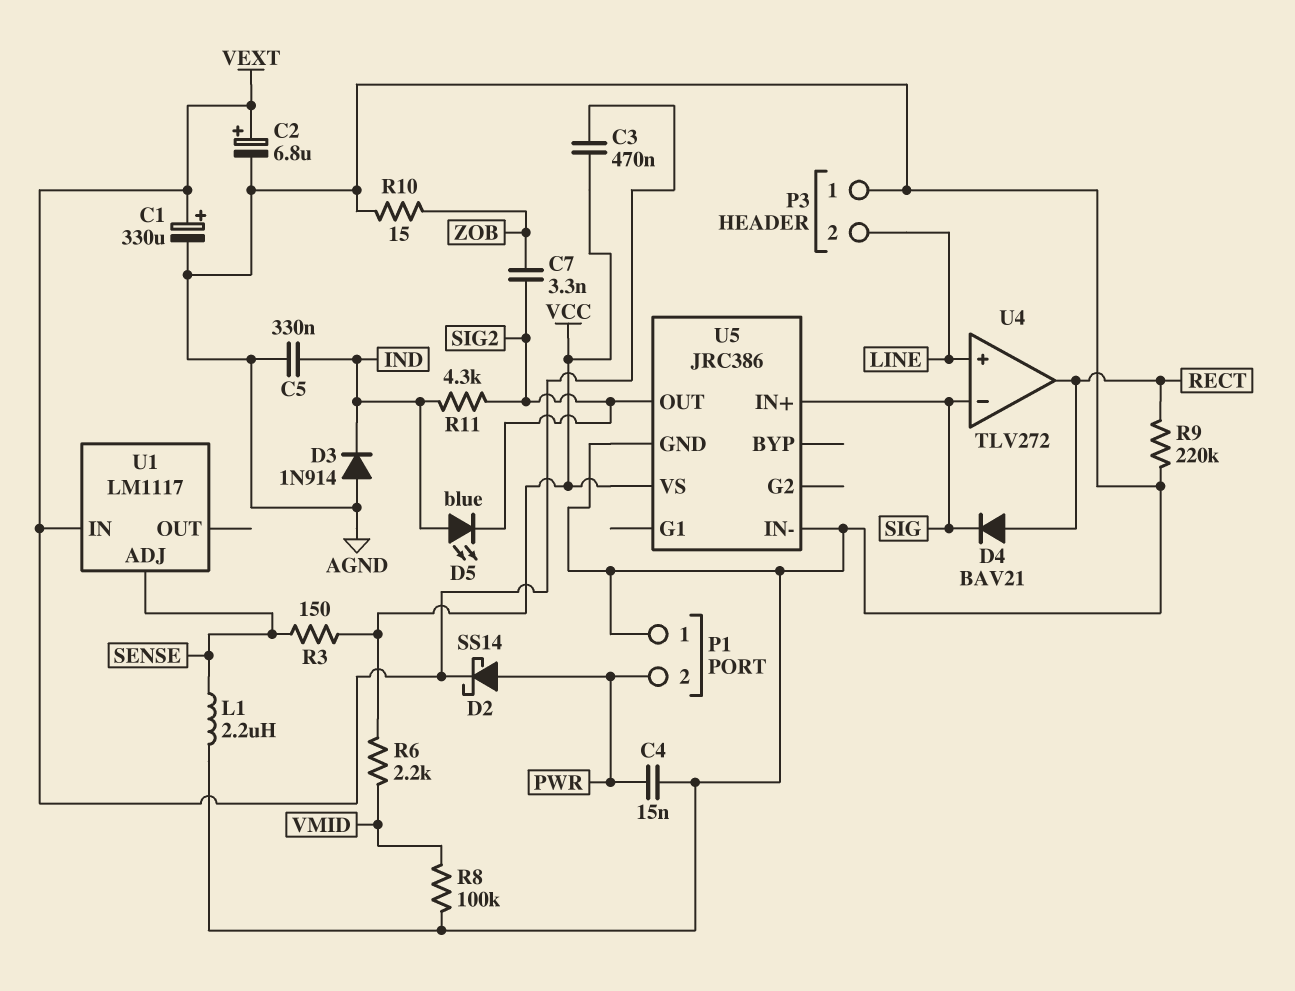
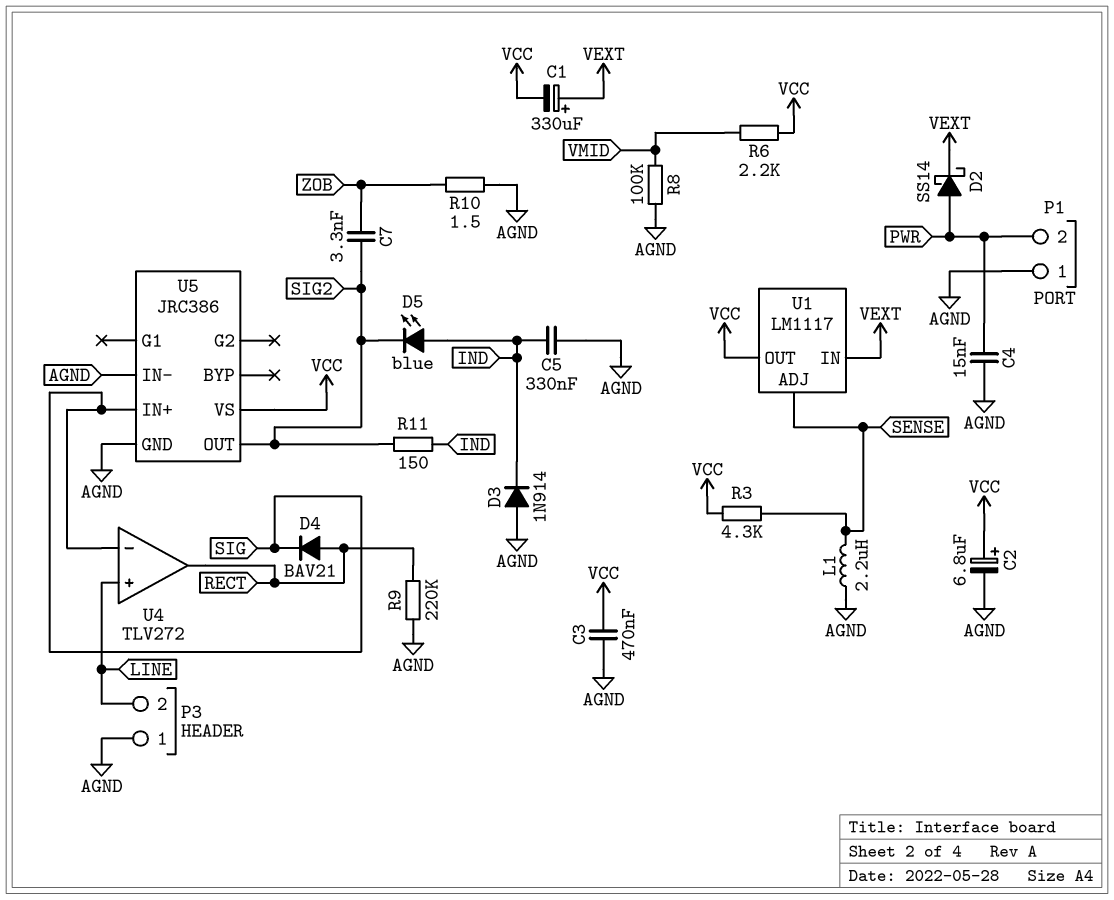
C1: 330uF (plus VEXT, minus AGND) -> 330uF (plus VEXT, minus VCC)
C2: 6.8uF (plus VEXT, minus AGND) -> 6.8uF (plus VCC, minus AGND)
C3: 470nF (VCC, VEXT) -> 470nF (AGND, VCC)
R3: 150 (SENSE, VCC) -> 4.3k (SENSE, VCC)
R10: 15 (AGND, ZOB) -> 1.5 (AGND, ZOB)
R11: 4.3k (IND, SIG2) -> 150 (IND, SIG2)
U1 pin OUT: none -> VCC

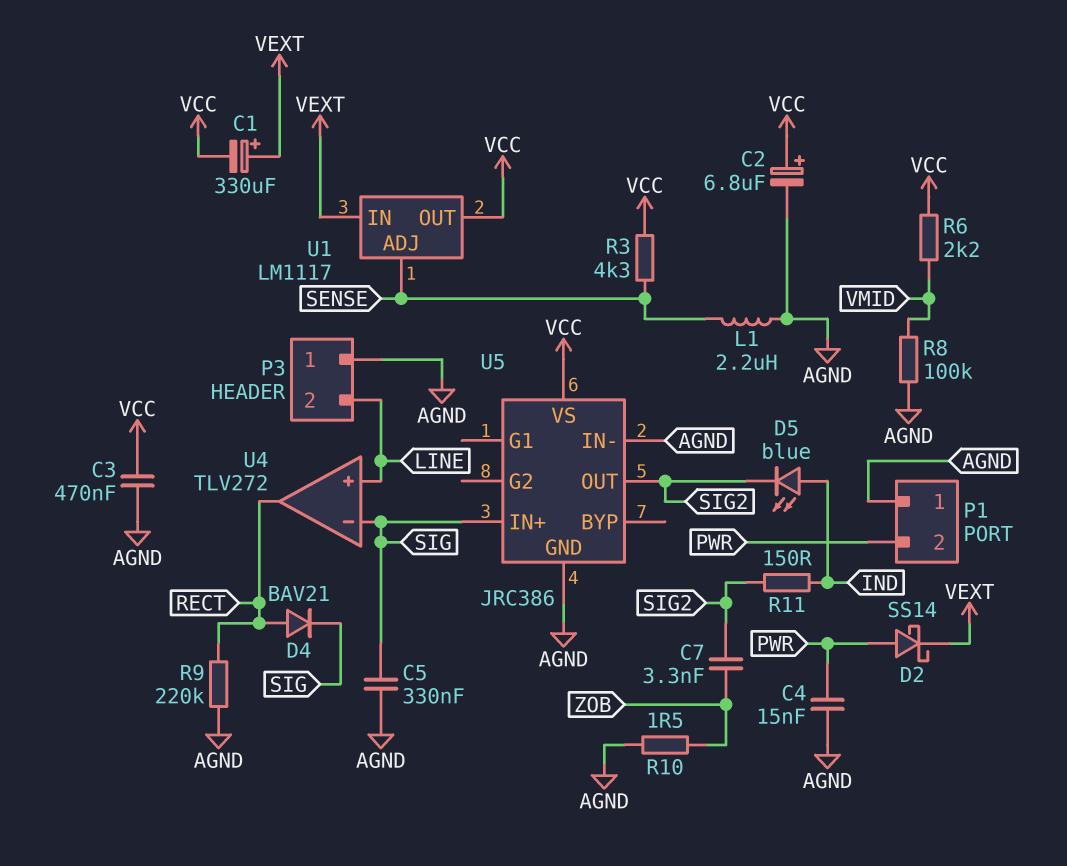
C5: 330nF (AGND, IND) -> 330nF (AGND, SIG)
D3: diode 1N914 (A AGND, K IND) -> none

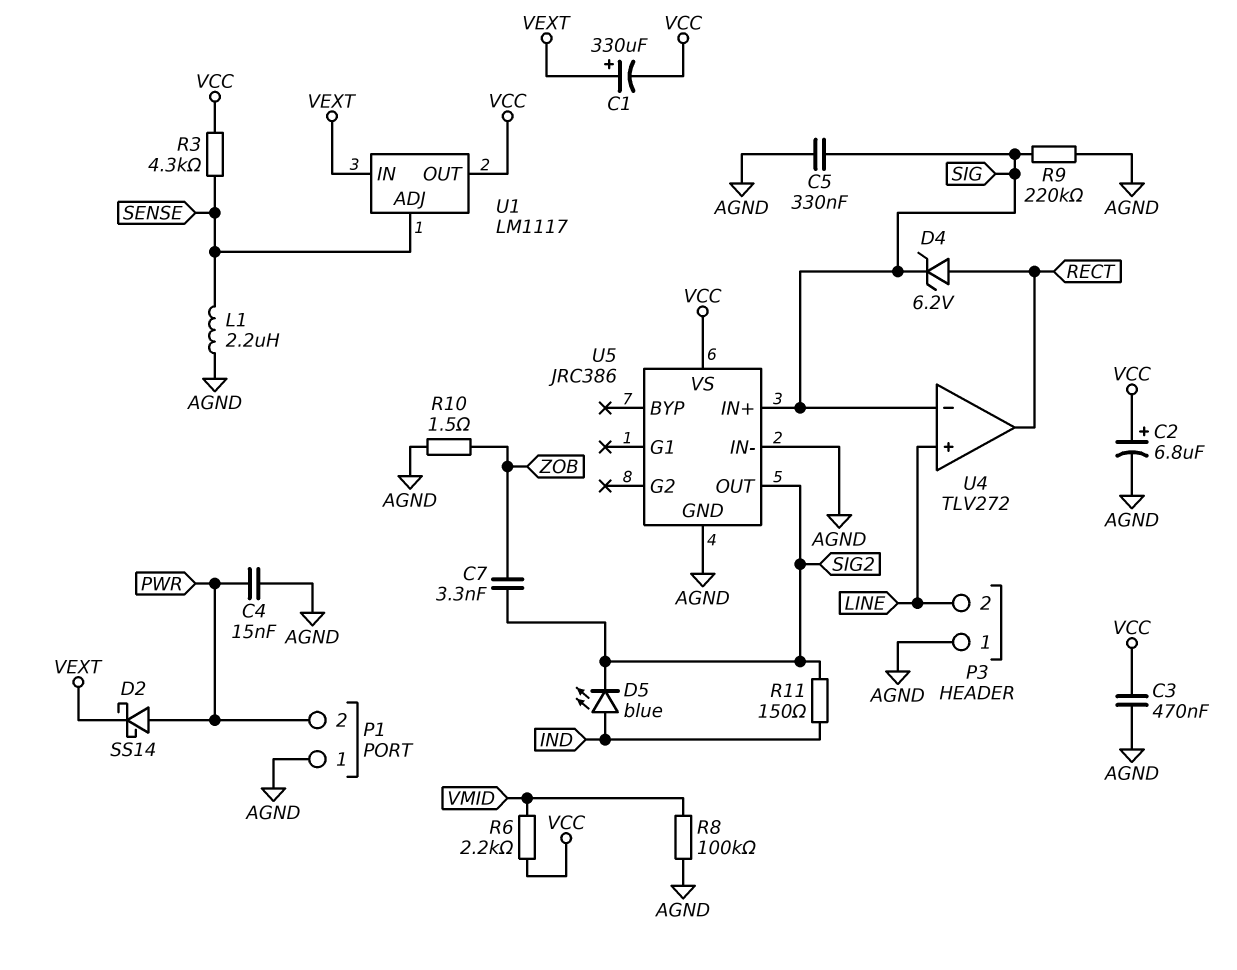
D4: diode BAV21 (A RECT, K SIG) -> zener 6.2V (A RECT, K SIG)
R9: 220k (AGND, RECT) -> 220k (AGND, SIG)

